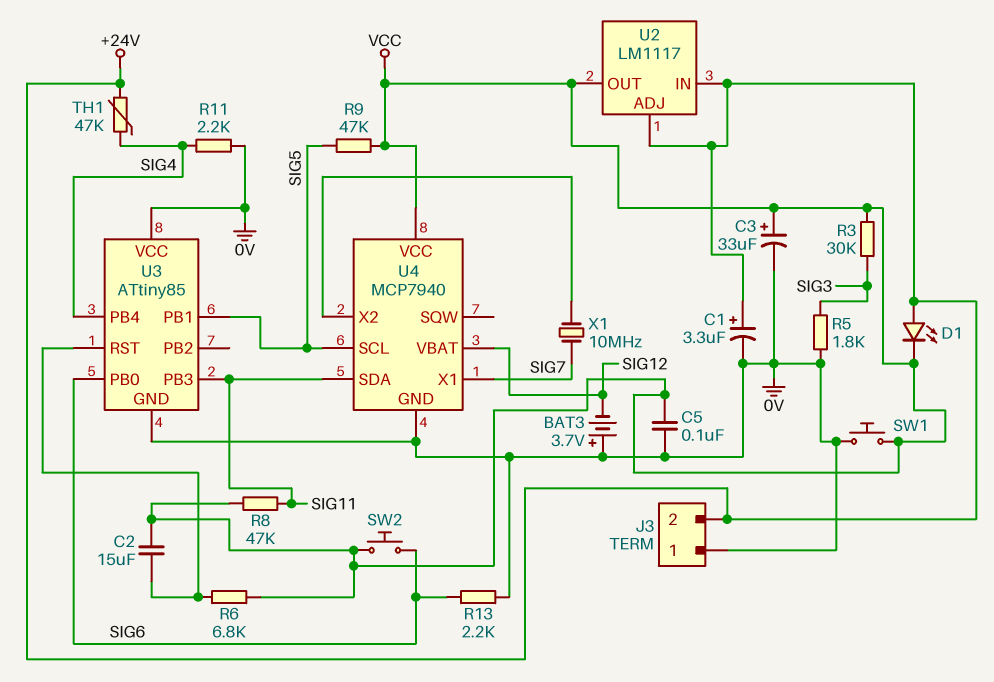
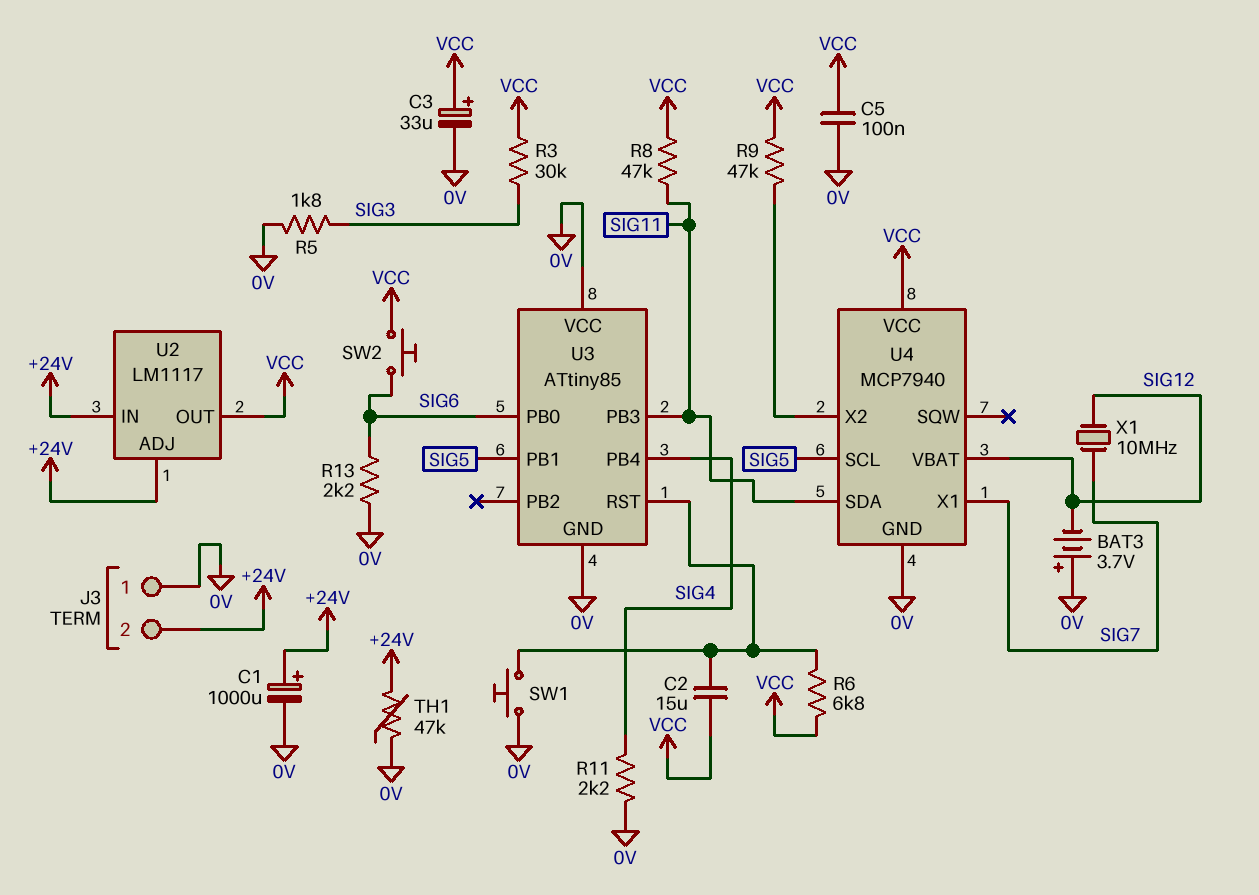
C1: 3.3uF (plus +24V, minus 0V) -> 1000uF (plus +24V, minus 0V)
D1: LED (A +24V, K VCC) -> none
R9: 47k (SIG5, VCC) -> 47k (U4/X2, VCC)
SW1: button (0V, VCC) -> button (0V, U3/RST)
TH1: 47k (+24V, SIG4) -> 47k (+24V, 0V)
X1: 10MHz (SIG7, U4/X2) -> 10MHz (SIG7, SIG12)

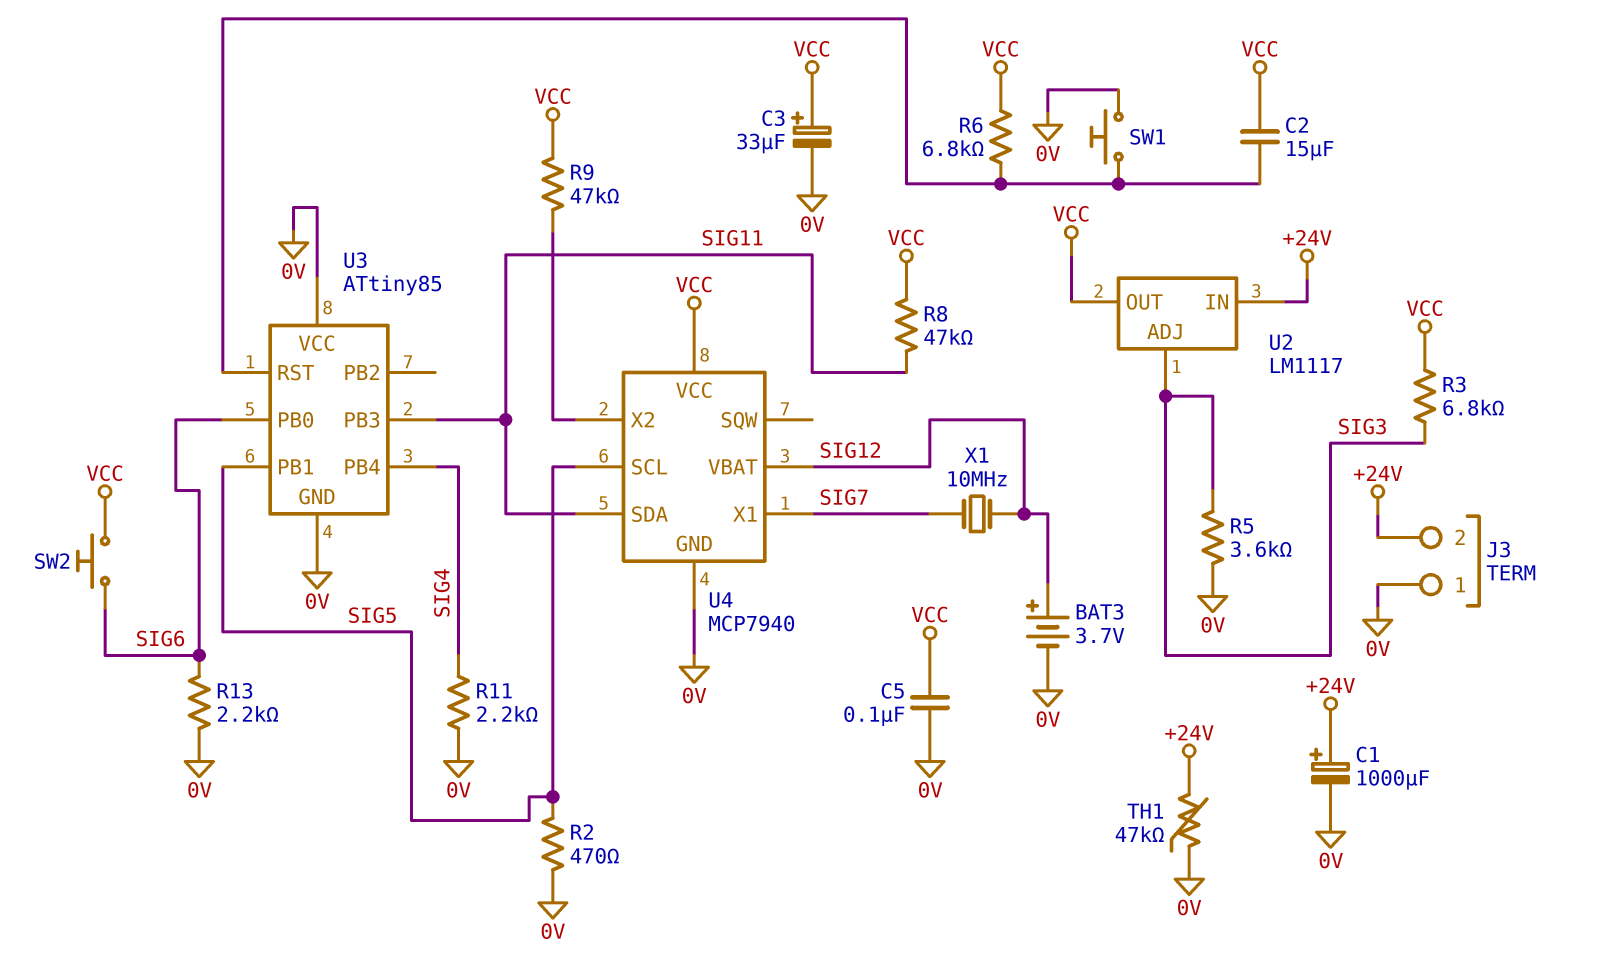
BAT3: 3.7V (plus 0V, minus SIG12) -> 3.7V (plus SIG12, minus 0V)
R2: none -> 470 (0V, SIG5)
R3: 30k (SIG3, VCC) -> 6.8k (SIG3, VCC)
R5: 1.8k (0V, SIG3) -> 3.6k (0V, SIG3)
U2 pin ADJ: +24V -> SIG3

